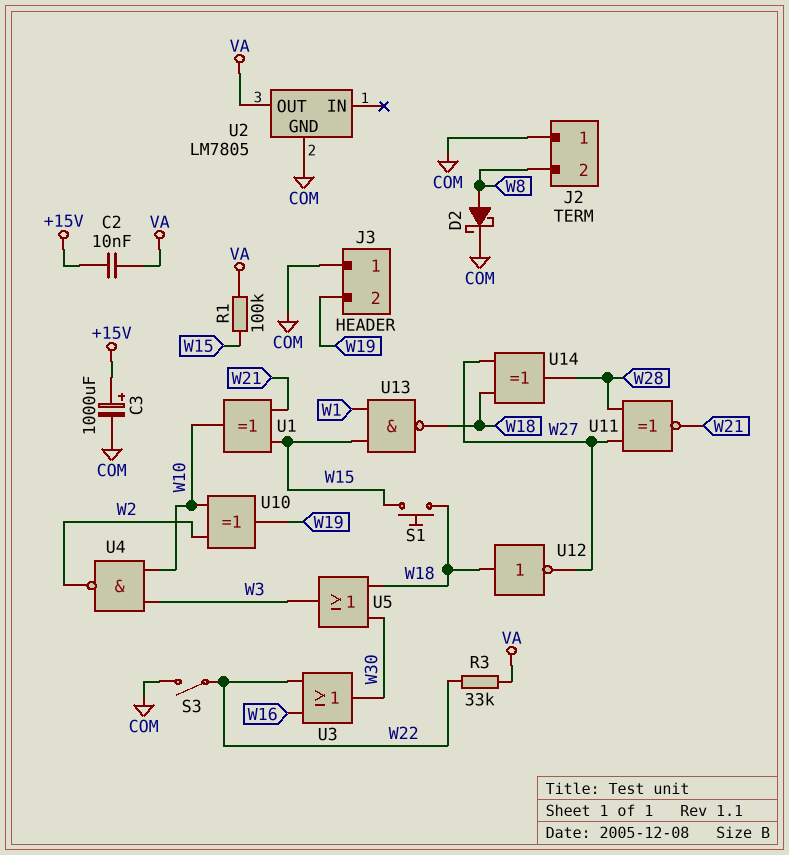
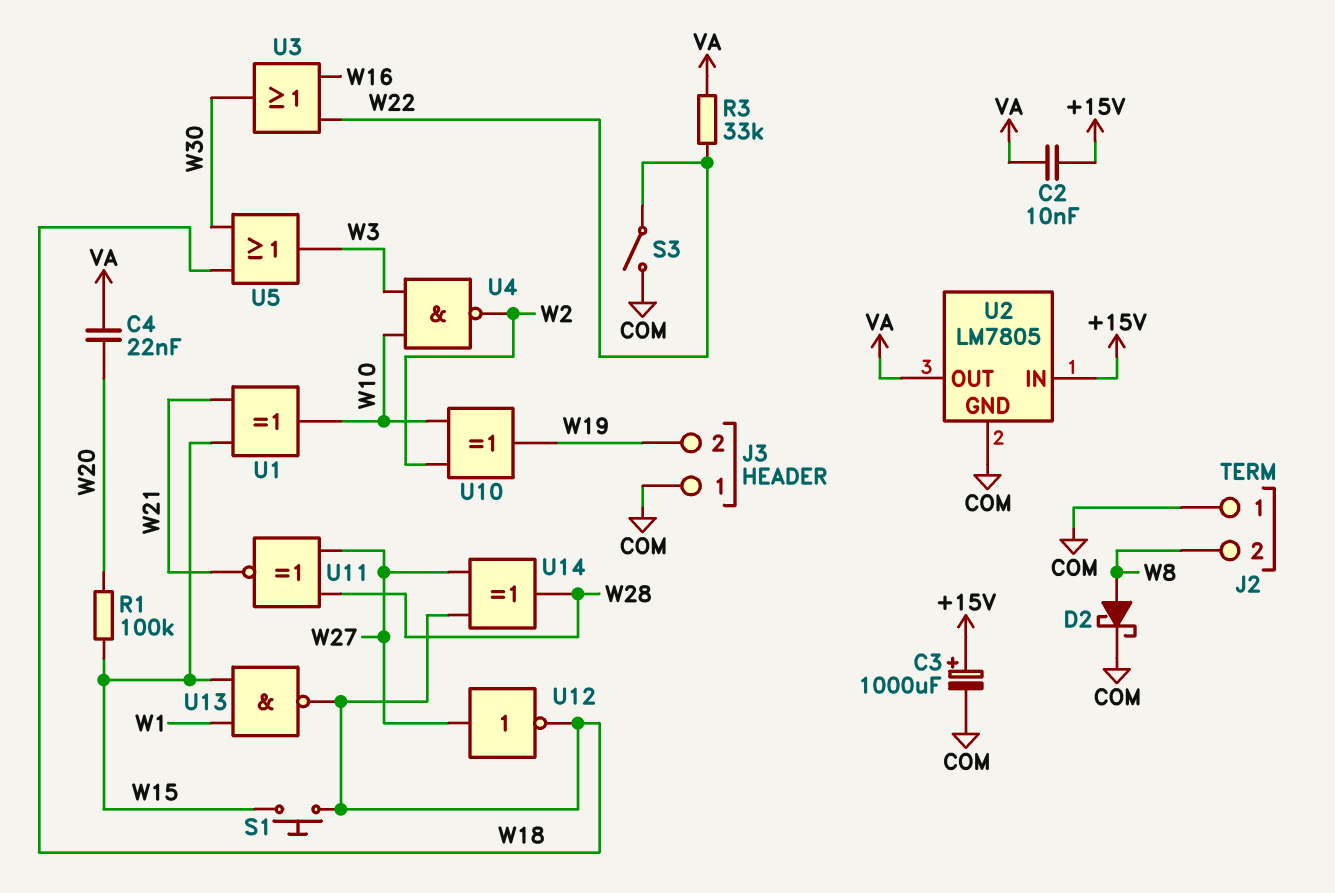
C4: none -> 22nF (VA, W20)
R1: 100k (VA, W15) -> 100k (W15, W20)
U2 pin IN: none -> +15V
U12: NOT (in W18, out W27) -> NOT (in W27, out W18)

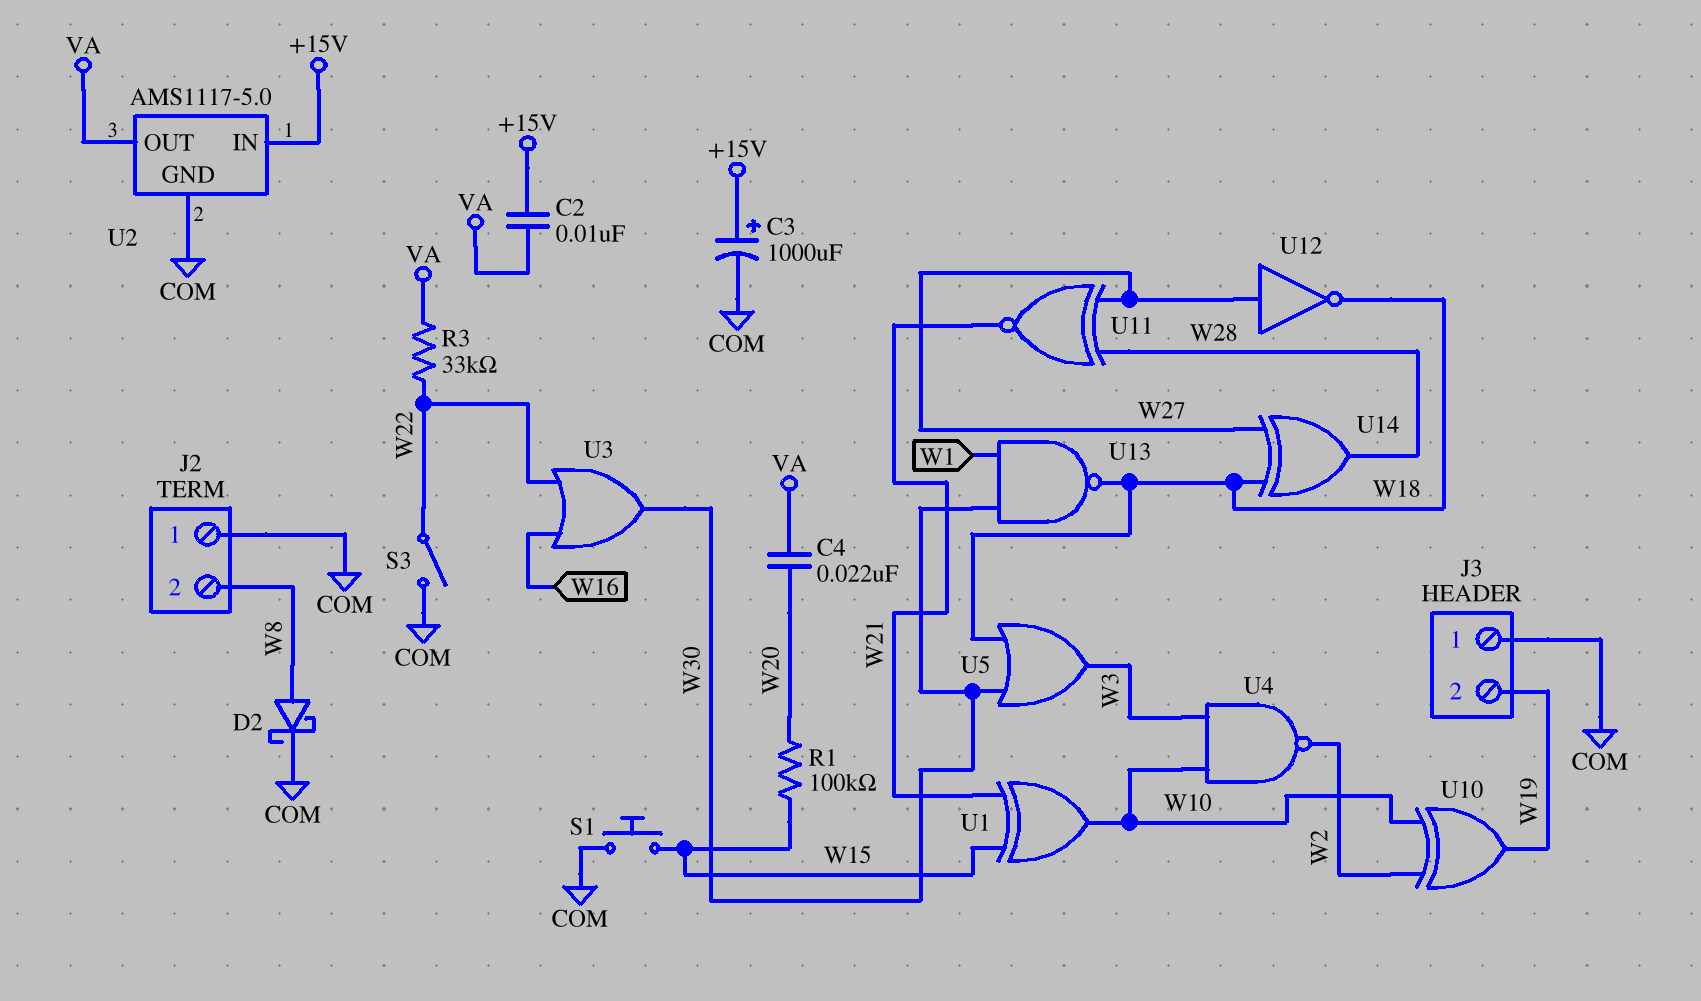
S1: button (W15, W18) -> button (COM, W15)
U2: LM7805 -> AMS1117-5.0
U13: NAND (in W1, in W15, out W18) -> NAND (in W1, in W30, out W18)

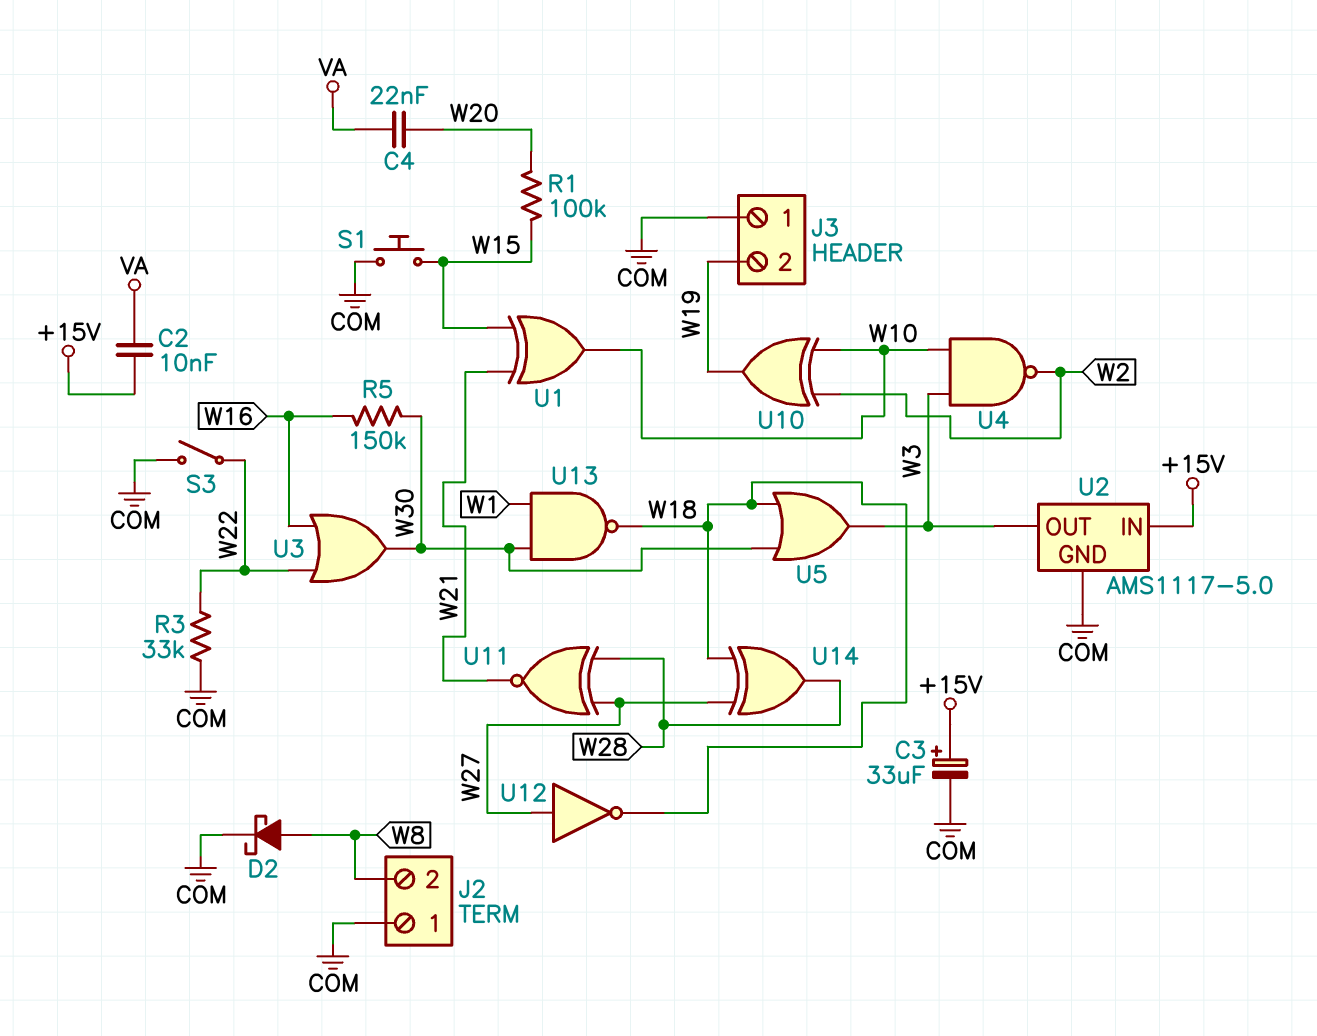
C3: 1000uF (plus +15V, minus COM) -> 33uF (plus +15V, minus COM)
R3: 33k (VA, W22) -> 33k (COM, W22)
R5: none -> 150k (W16, W30)
U2 pin OUT: VA -> W3

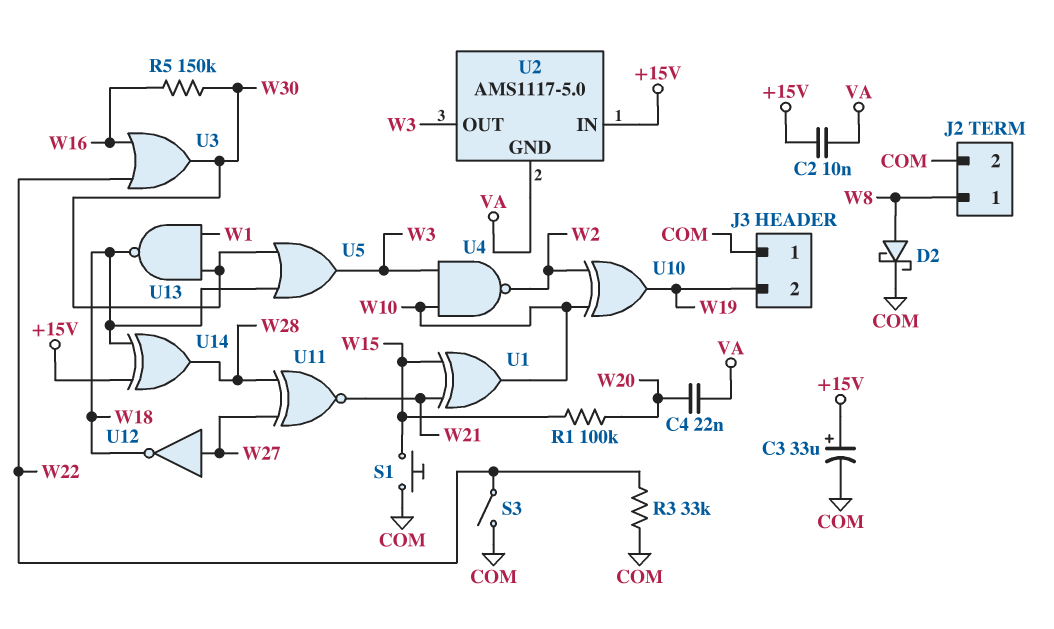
J2 pin 1: COM -> W8
J2 pin 2: W8 -> COM
U2 pin GND: COM -> VA
U14: XOR (in W18, in W27, out W28) -> XOR (in +15V, in W18, out W28)

